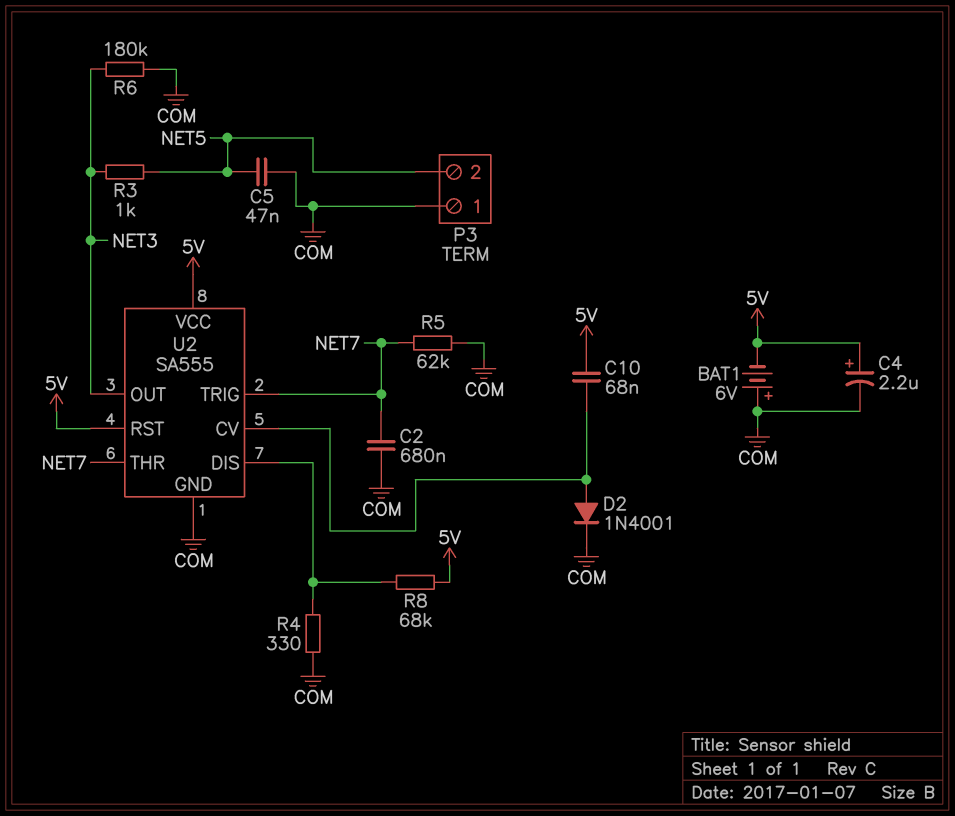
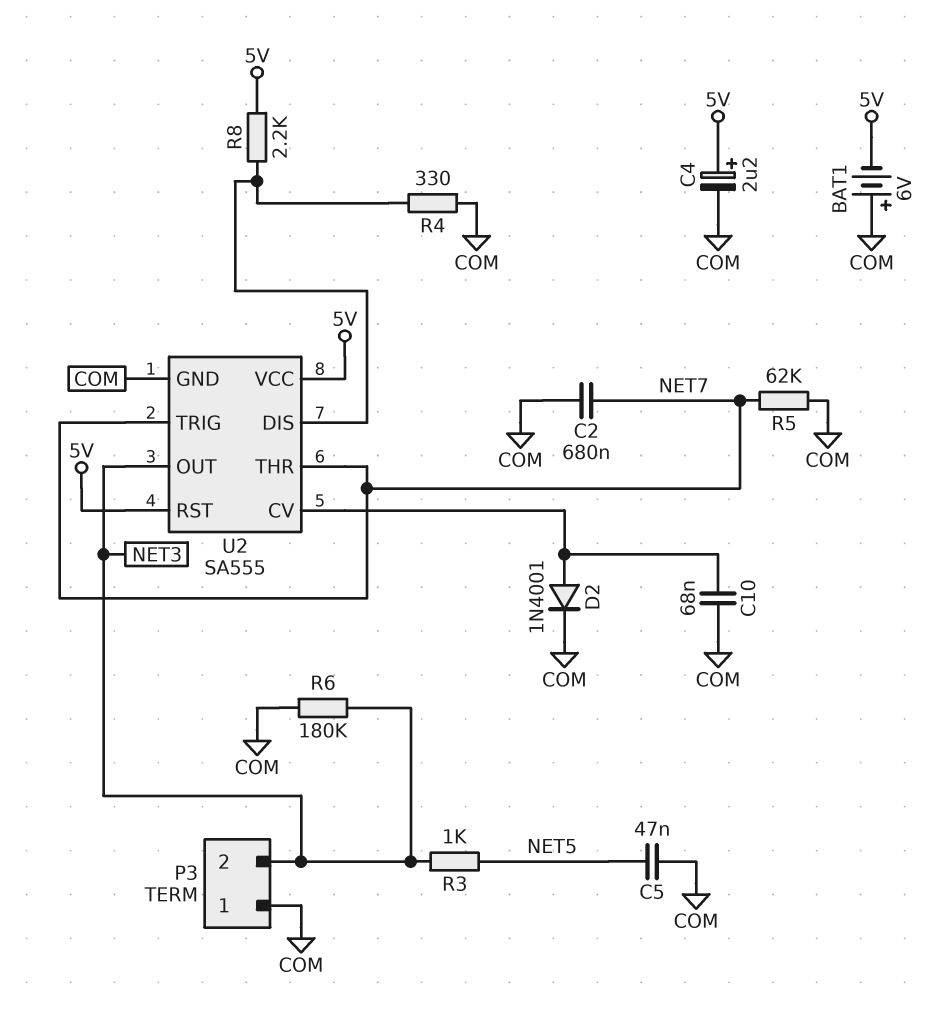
C10: 68nF (5V, U2/CV) -> 68nF (COM, U2/CV)
P3 pin 2: NET5 -> NET3
R8: 68k (5V, U2/DIS) -> 2.2k (5V, U2/DIS)

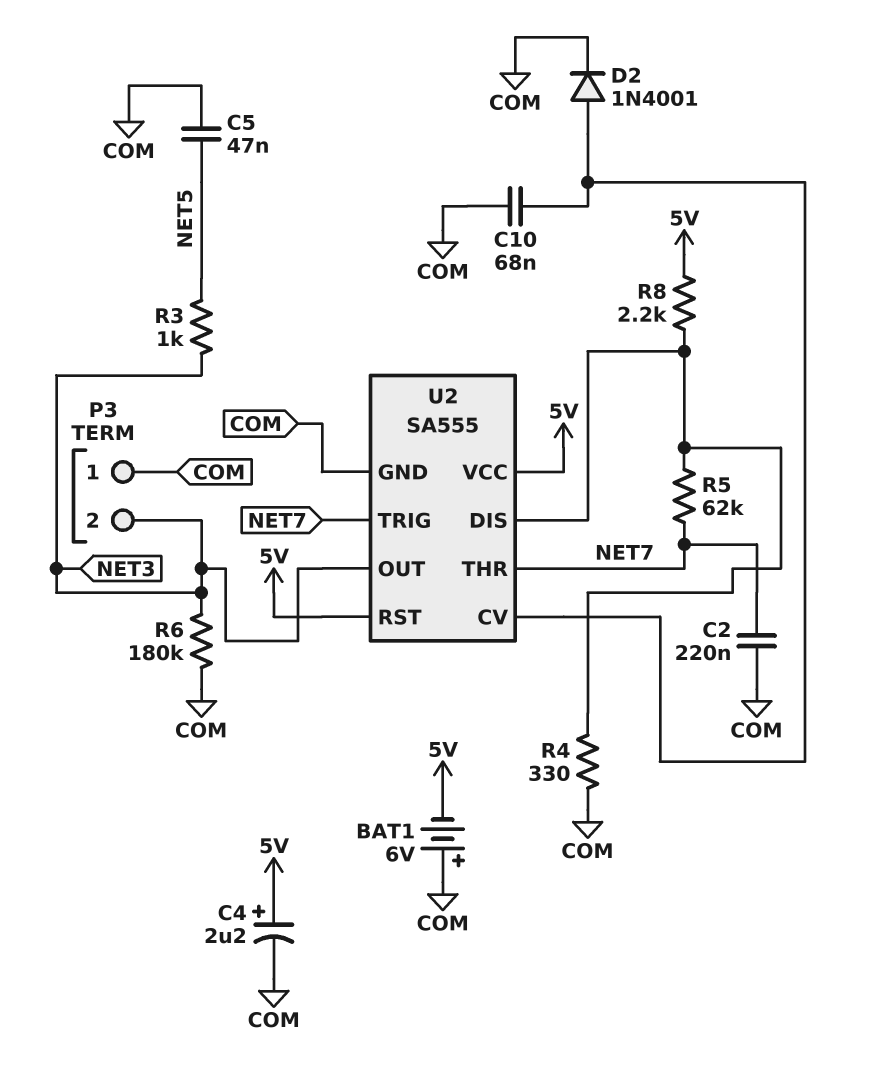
C2: 680nF (COM, NET7) -> 220nF (COM, NET7)
R5: 62k (COM, NET7) -> 62k (NET7, U2/DIS)

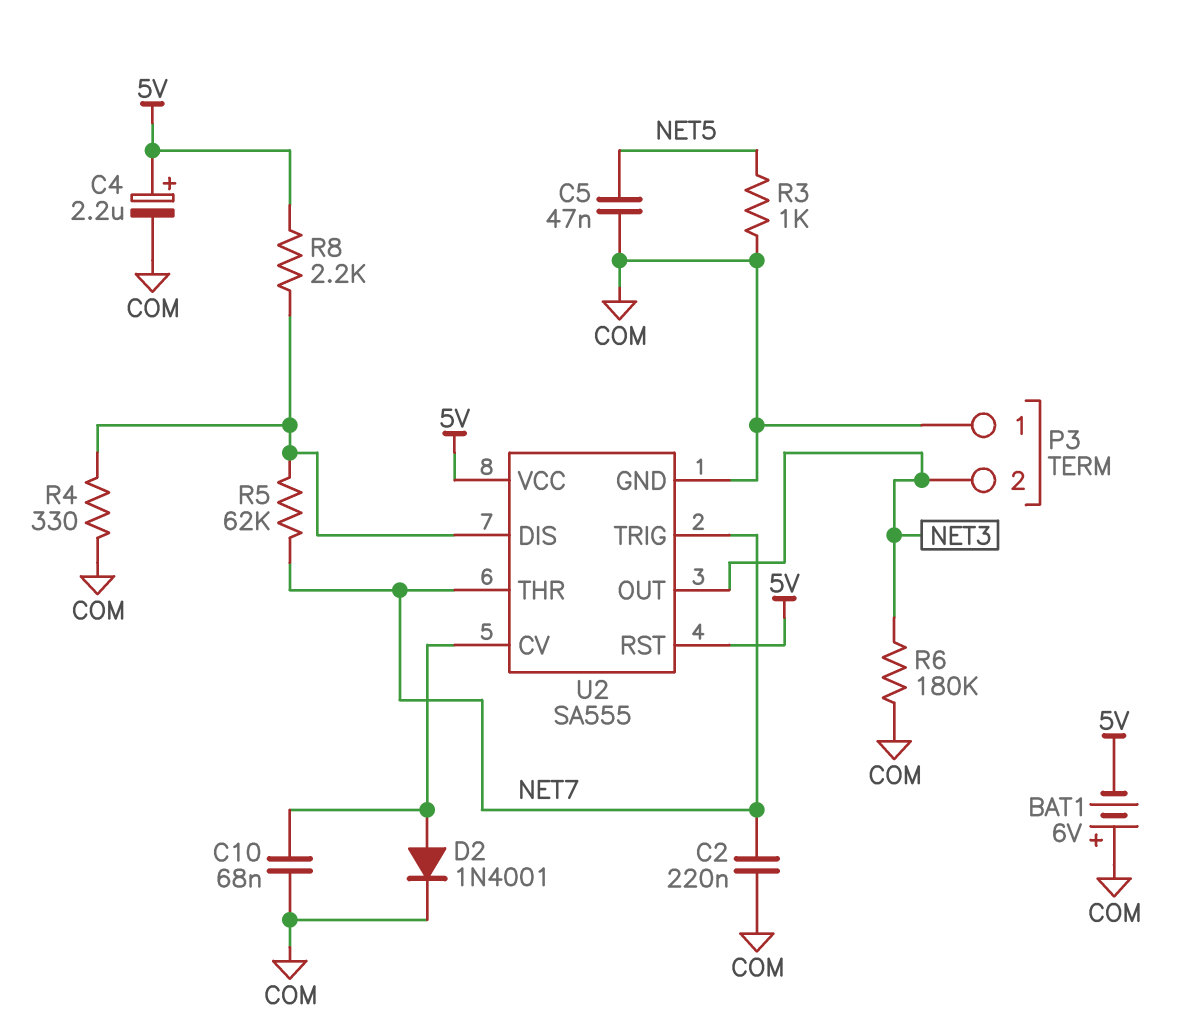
R3: 1k (NET3, NET5) -> 1k (COM, NET5)

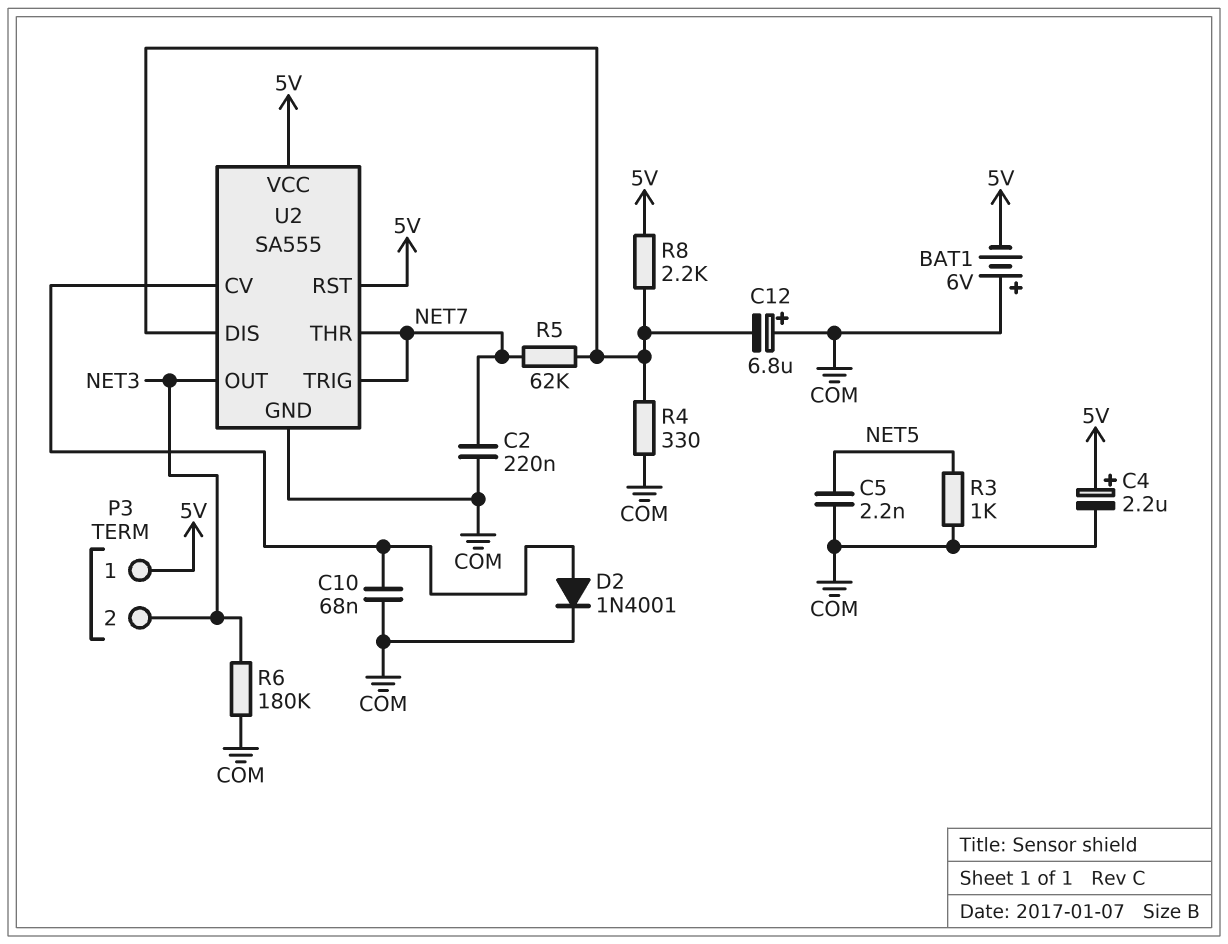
C5: 47nF (COM, NET5) -> 2.2nF (COM, NET5)
C12: none -> 6.8uF (plus COM, minus U2/DIS)
P3 pin 1: COM -> 5V

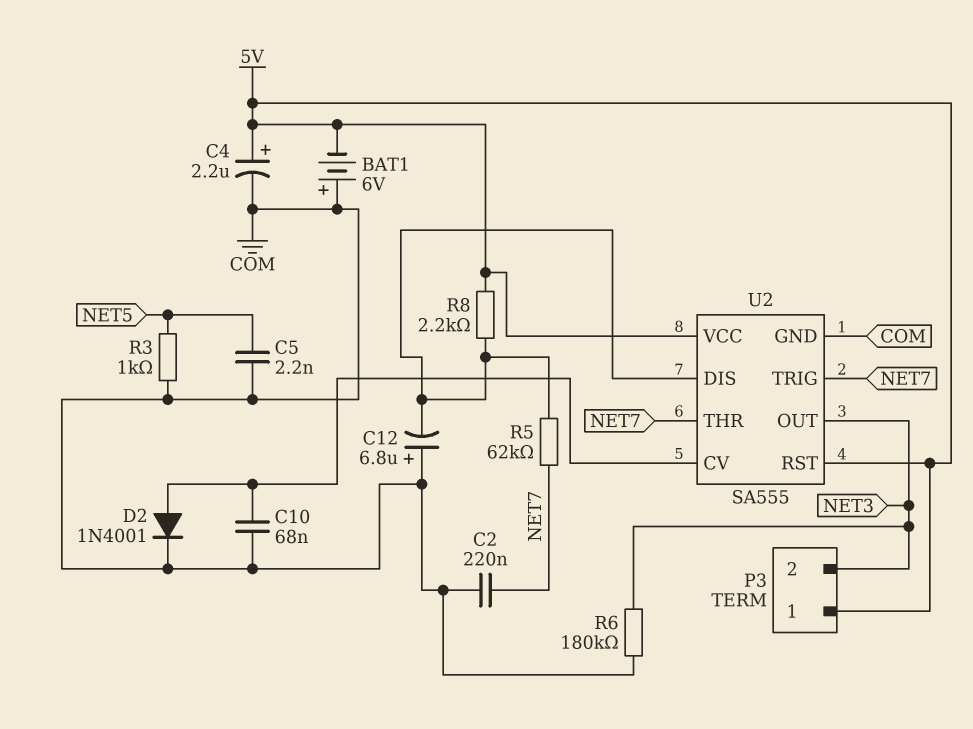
R4: 330 (COM, U2/DIS) -> none

